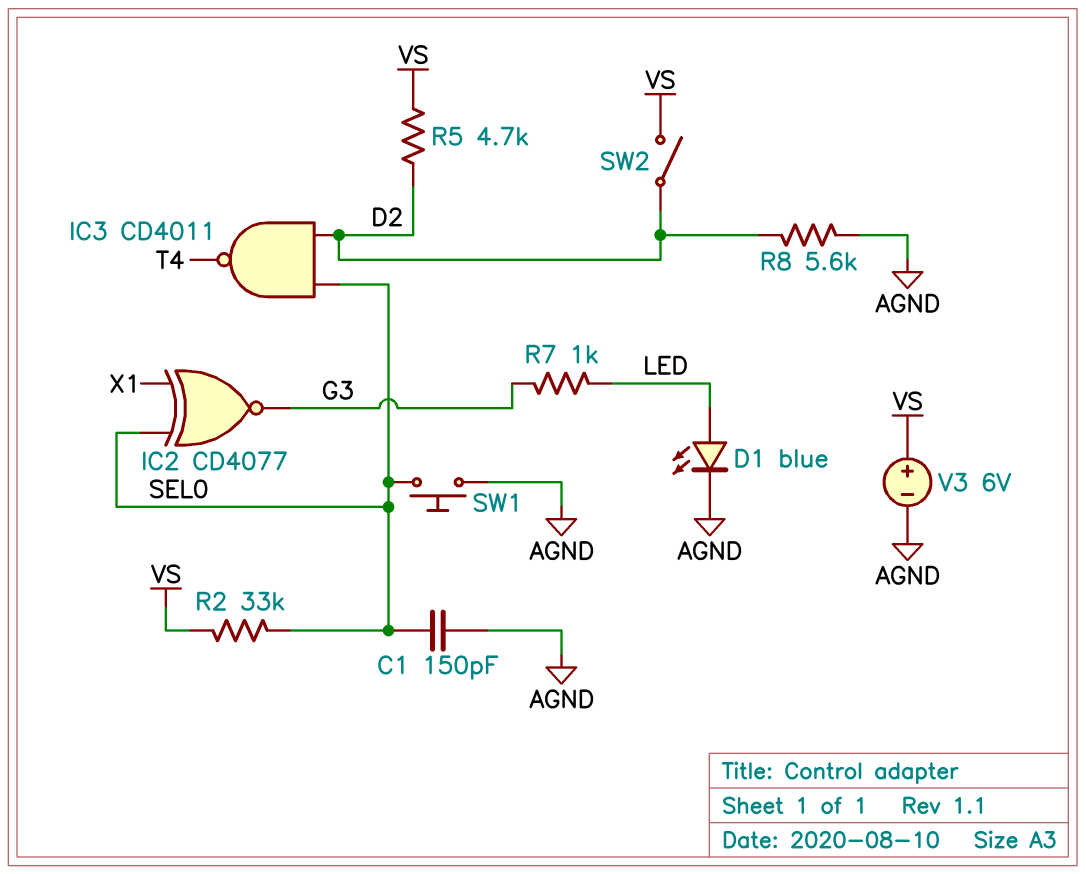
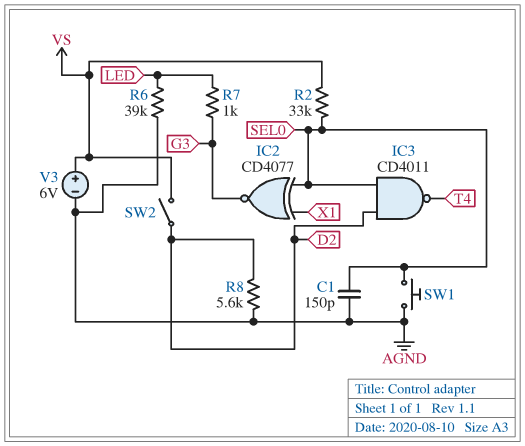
D1: LED blue (A LED, K AGND) -> none
R5: 4.7k (D2, VS) -> none
R6: none -> 39k (AGND, LED)

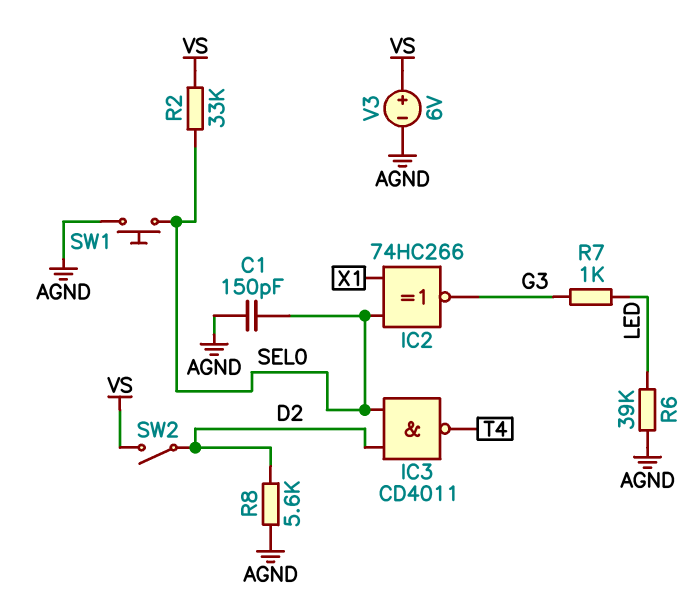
IC2: XNOR CD4077 (in SEL0, in X1, out G3) -> XNOR 74HC266 (in SEL0, in X1, out G3)

